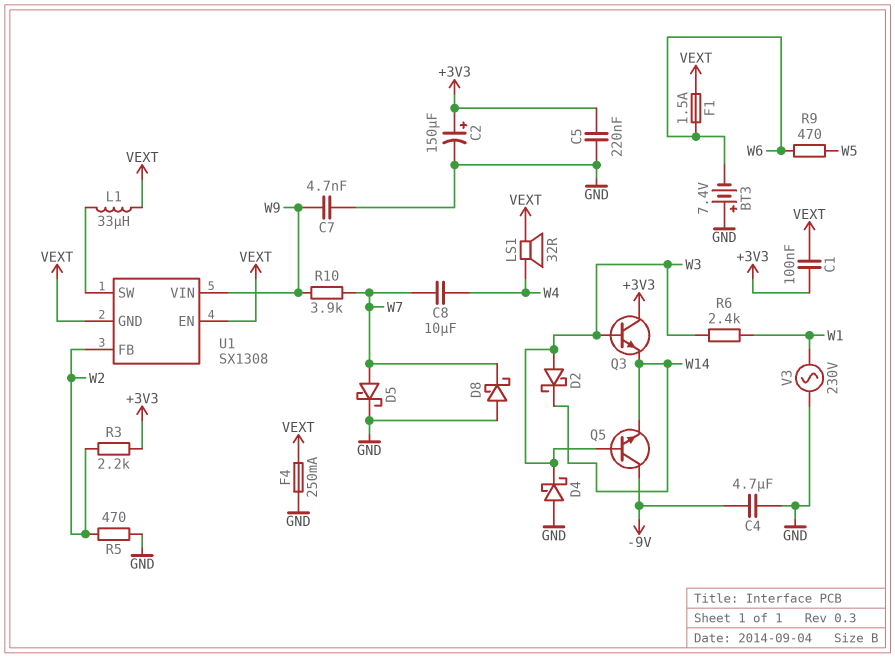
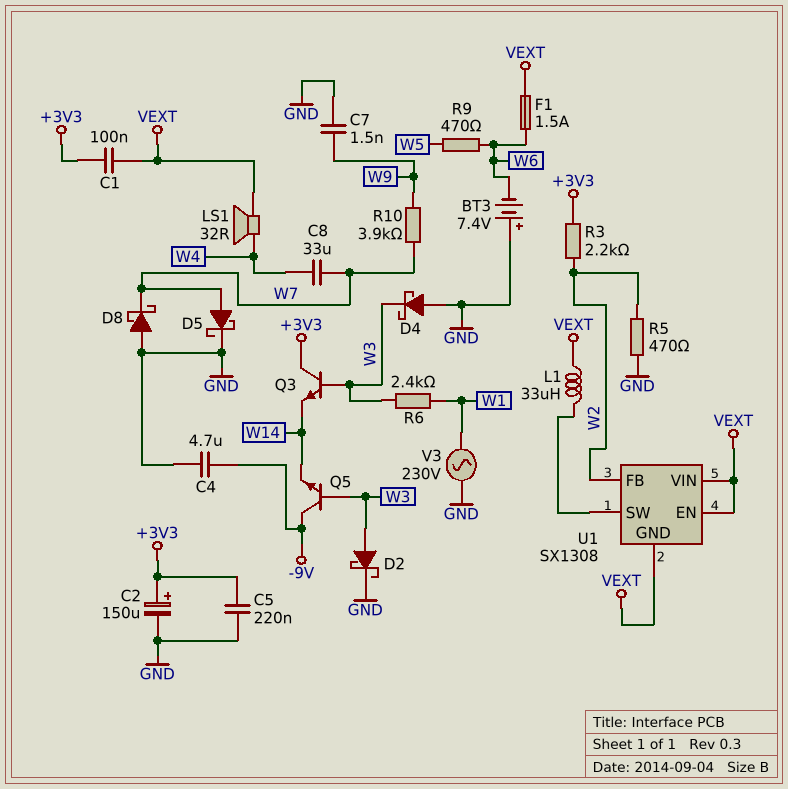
C7: 4.7nF (GND, W9) -> 1.5nF (GND, W9)
C8: 10uF (W4, W7) -> 33uF (W4, W7)
D2: schottky (A W3, K W14) -> schottky (A W3, K GND)
F4: 250mA (GND, VEXT) -> none
U1 pin VIN: W9 -> VEXT

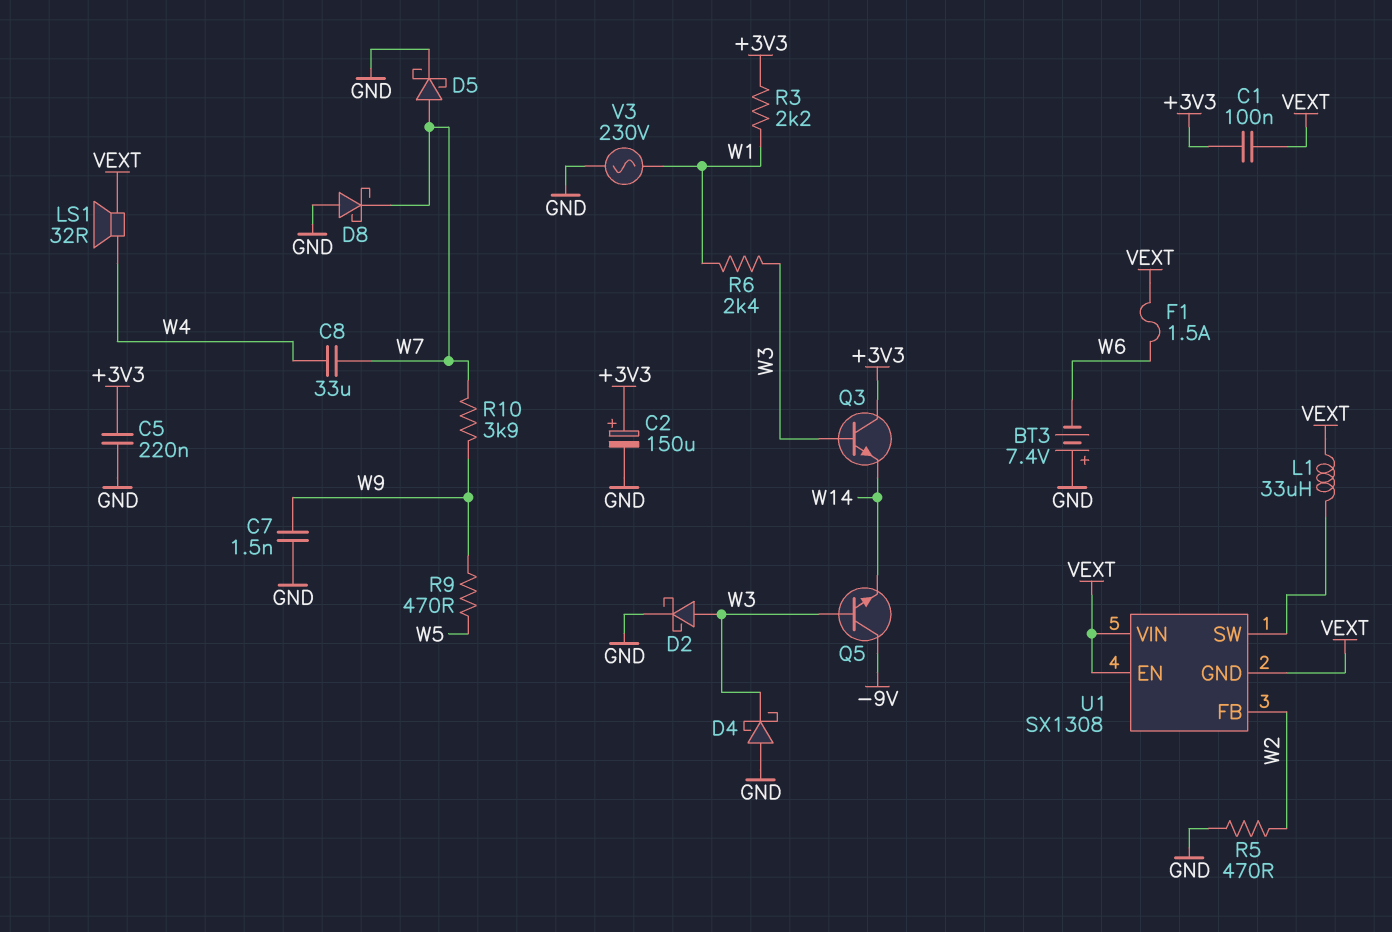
C4: 4.7uF (-9V, GND) -> none
R3: 2.2k (+3V3, W2) -> 2.2k (+3V3, W1)
R9: 470 (W5, W6) -> 470 (W5, W9)

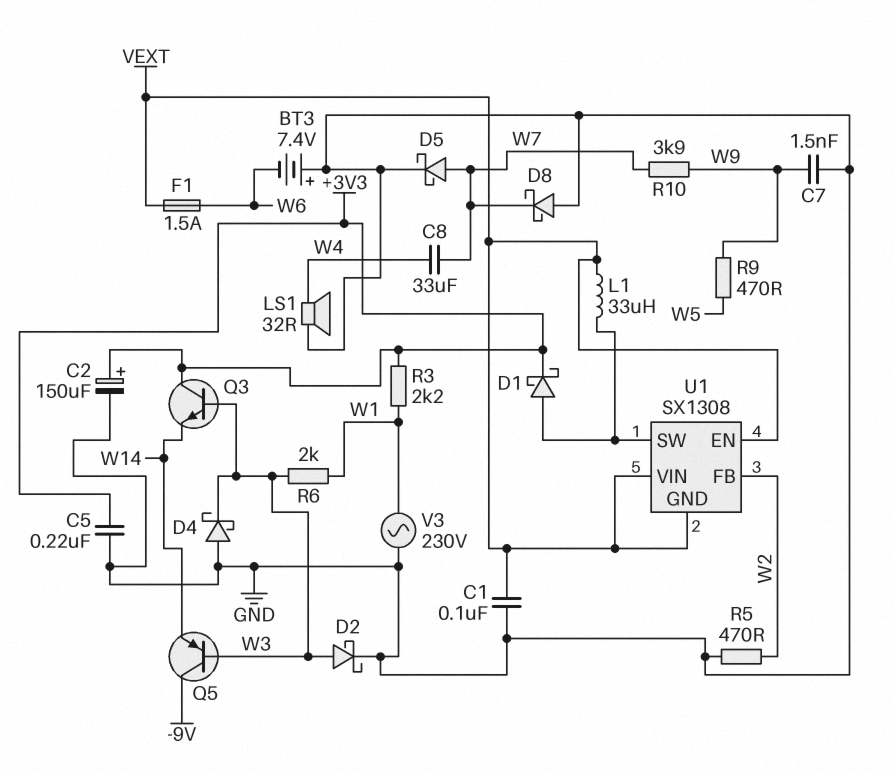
C1: 100nF (+3V3, VEXT) -> 100nF (GND, VEXT)
D1: none -> schottky (A U1/SW, K +3V3)
LS1: speaker 32R (VEXT, W4) -> speaker 32R (GND, W4)
Q5: NPN (B W3, C -9V, E W14) -> PNP (B W3, C -9V, E W14)
R6: 2.4k (W1, W3) -> 2k (W1, W3)

